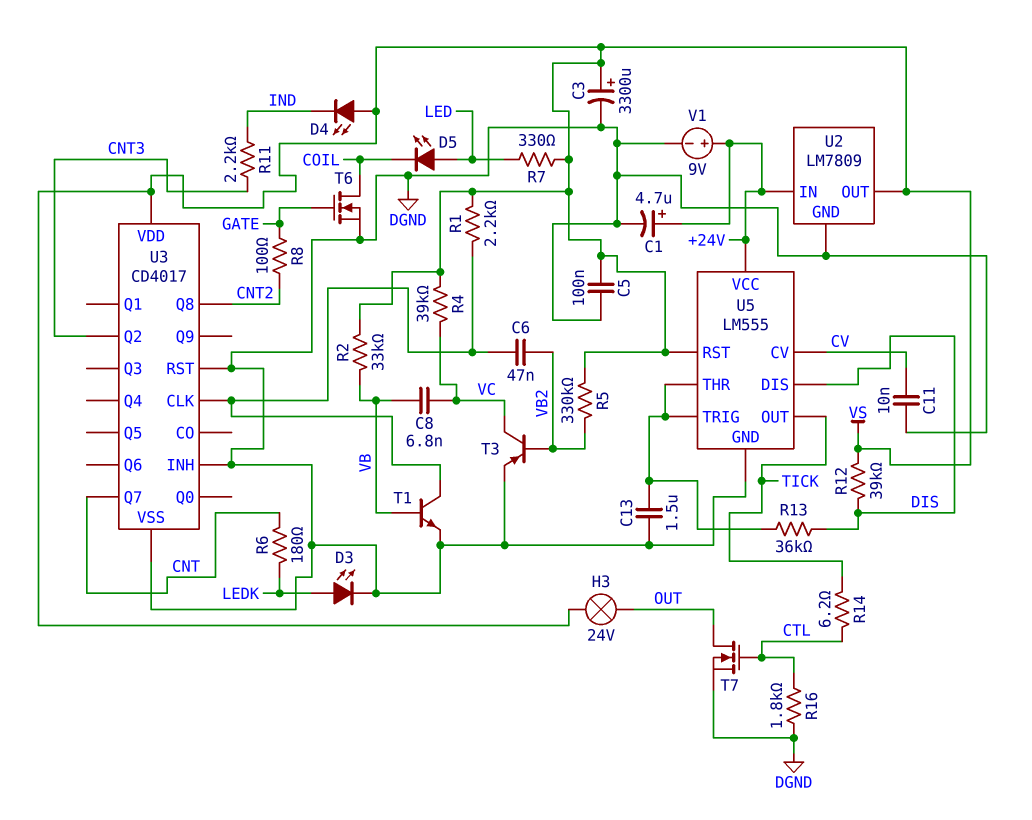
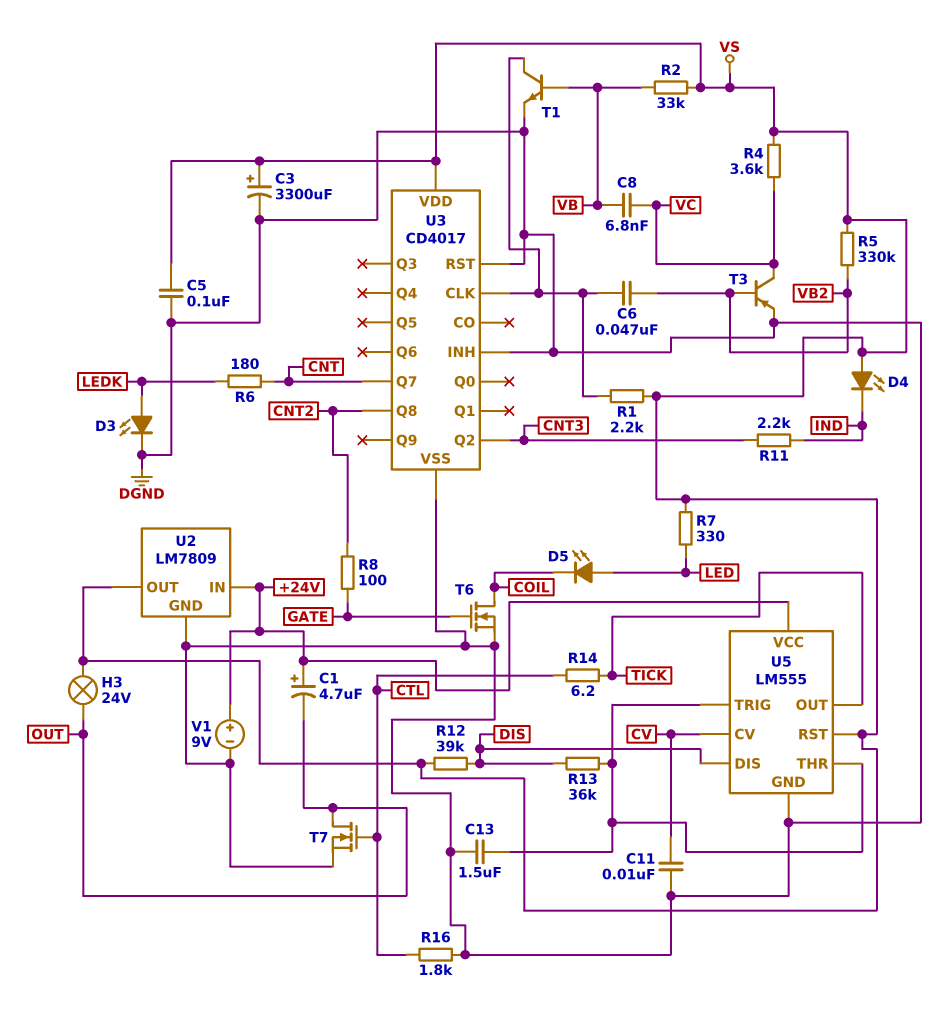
C1: 4.7uF (plus +24V, minus DGND) -> 4.7uF (plus +24V, minus OUT)
R4: 39k (VC, VS) -> 3.6k (VC, VS)

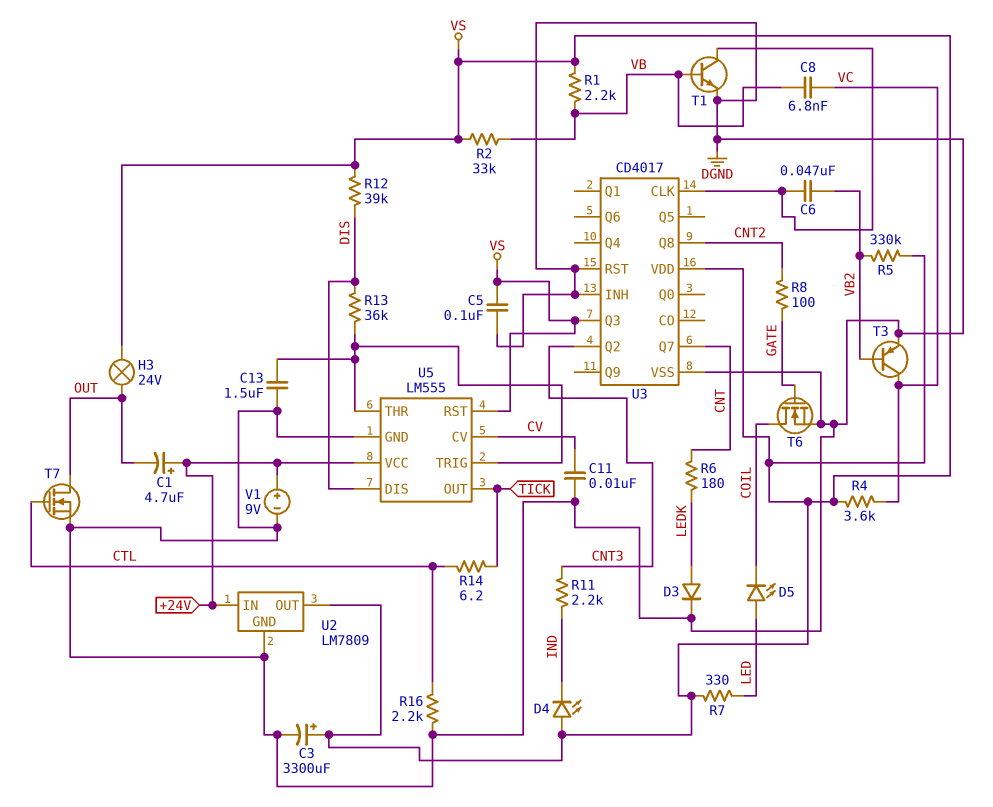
D3: LED (A LEDK, K DGND) -> diode (A LEDK, K DGND)
R1: 2.2k (U3/CLK, VS) -> 2.2k (VB, VS)
R16: 1.8k (CTL, DGND) -> 2.2k (CTL, DGND)
U3 pin Q3: none -> VS

